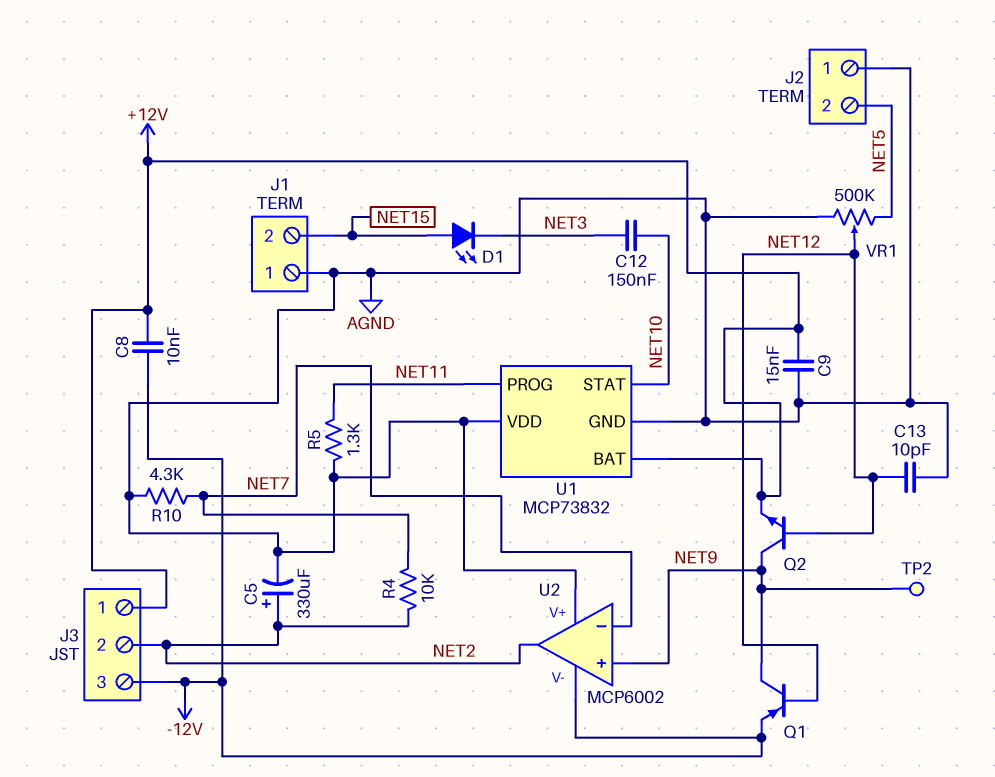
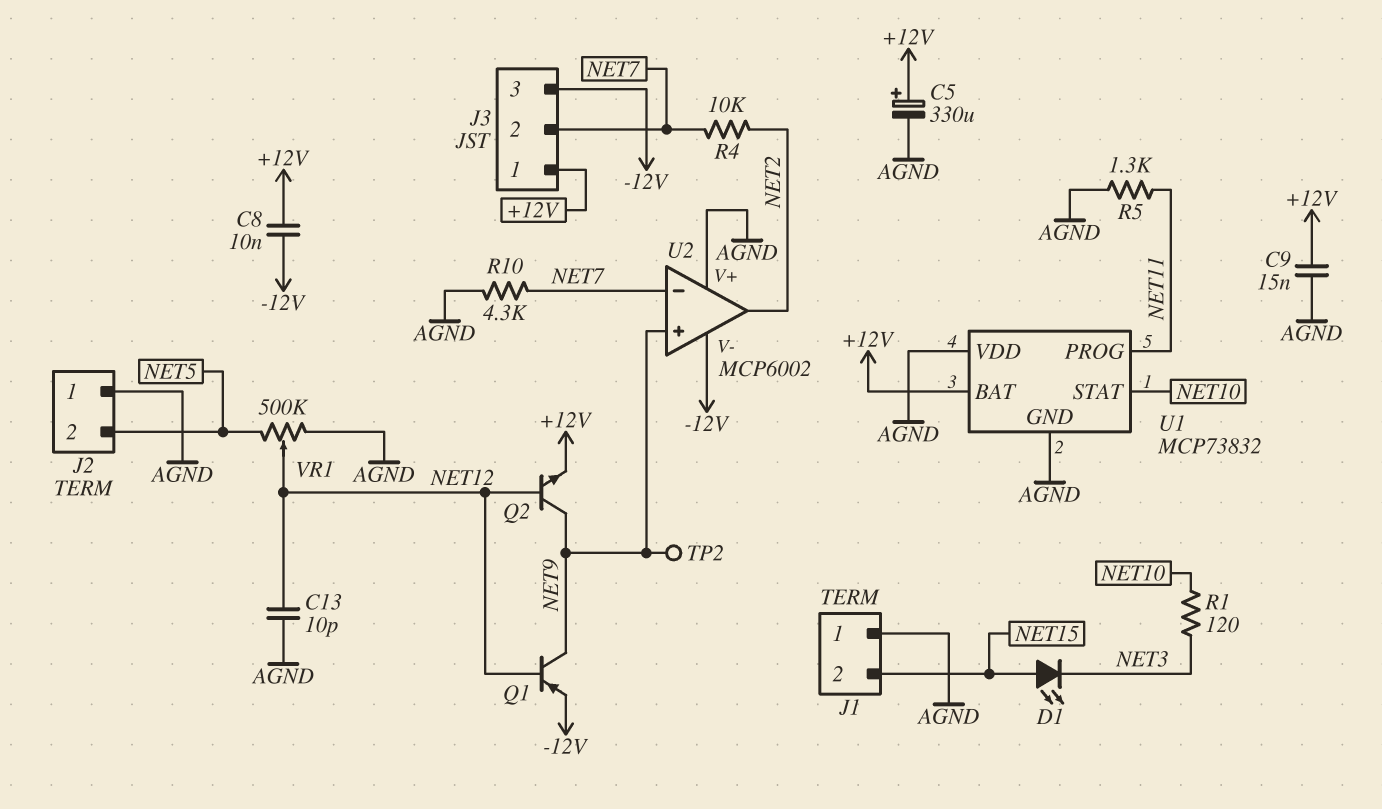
C5: 330uF (plus NET2, minus AGND) -> 330uF (plus +12V, minus AGND)
C12: 150nF (NET3, NET10) -> none
J3 pin 2: NET2 -> NET7
R1: none -> 120 (NET3, NET10)

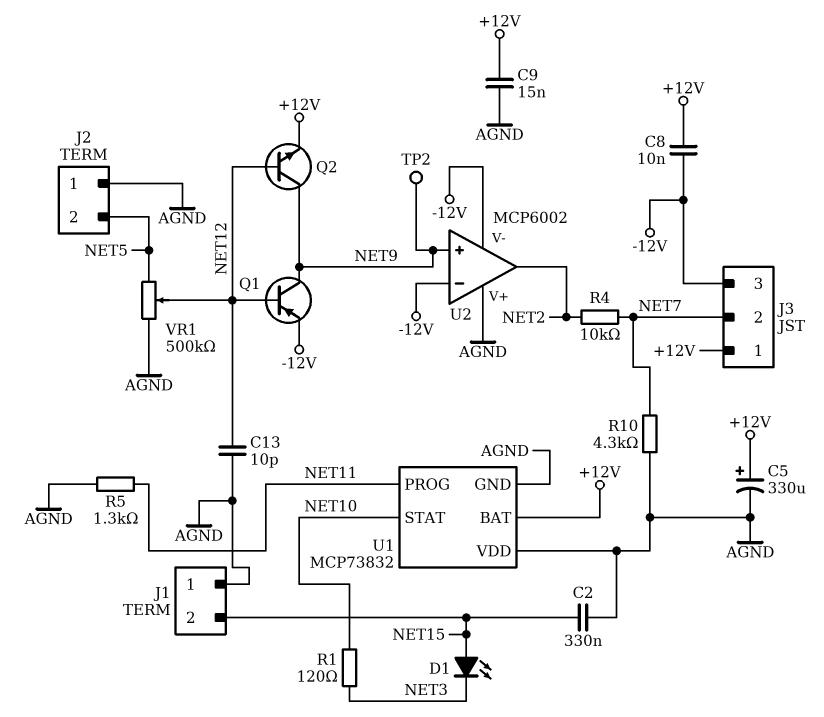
C2: none -> 330nF (AGND, NET15)
U2 pin in-: NET7 -> -12V

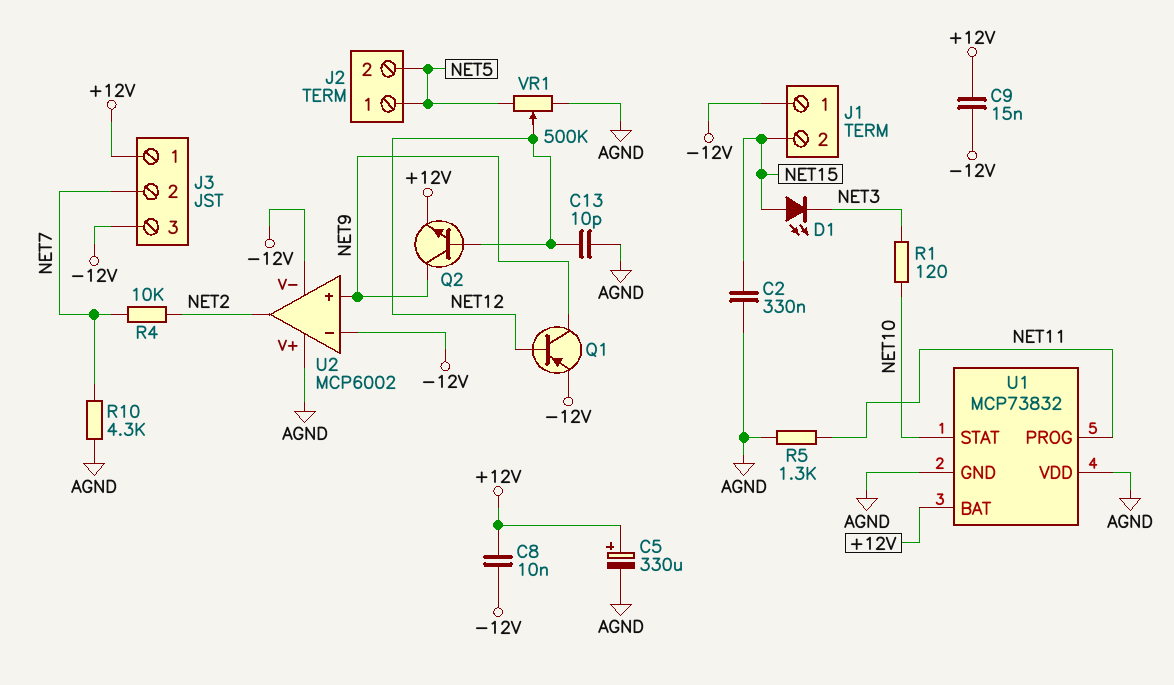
C9: 15nF (+12V, AGND) -> 15nF (+12V, -12V)
J1 pin 1: AGND -> -12V
J2 pin 1: AGND -> NET5
TP2: test point (NET9) -> none

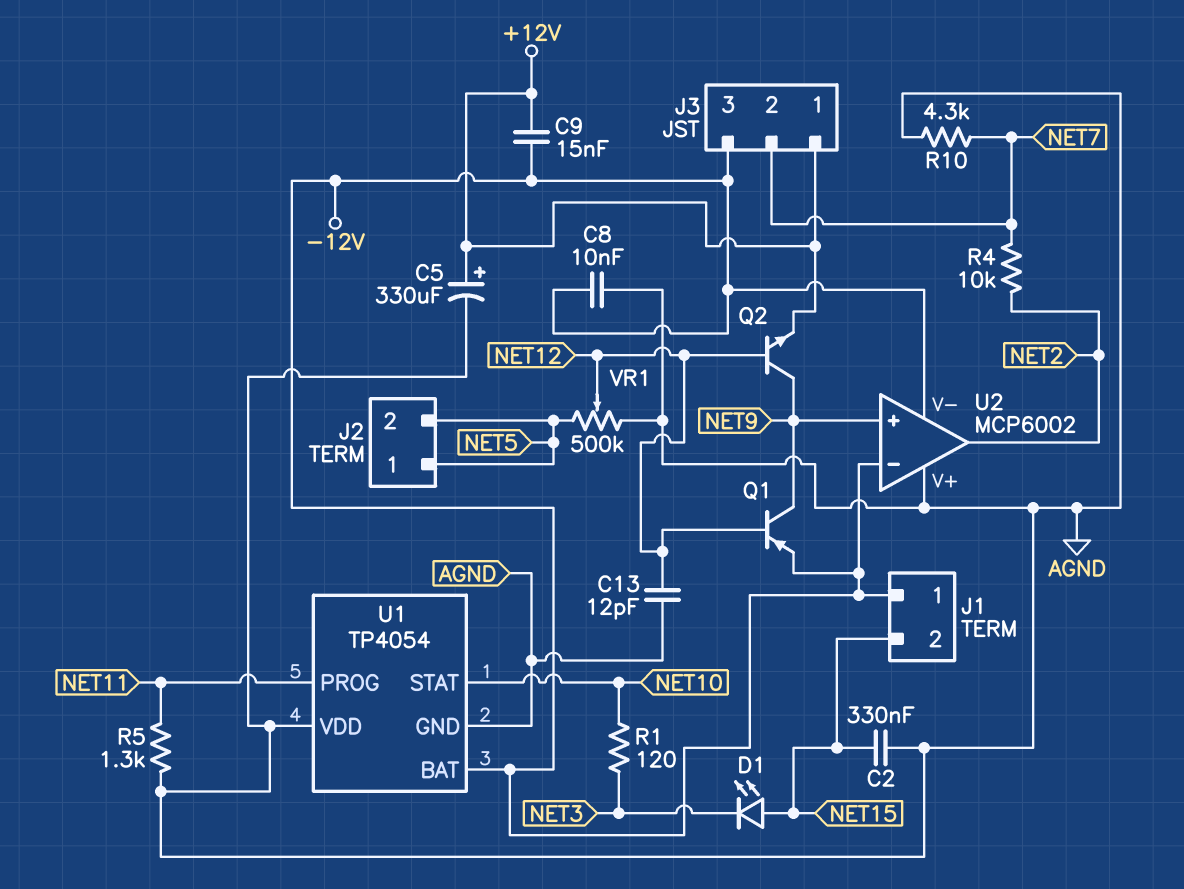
C8: 10nF (+12V, -12V) -> 10nF (-12V, AGND)
C13: 10pF (AGND, NET12) -> 12pF (AGND, NET12)
U1: MCP73832 -> TP4054
U1 pin BAT: +12V -> -12V

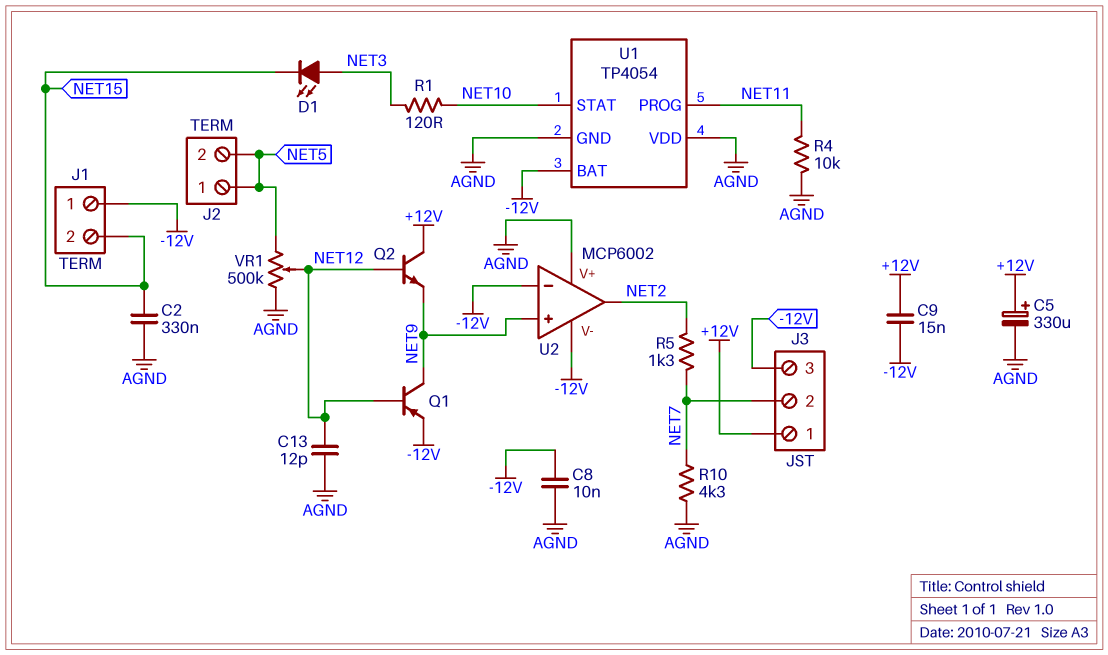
D1: LED (A NET15, K NET3) -> LED (A NET3, K NET15)
Q2: NPN (B NET12, C NET9, E +12V) -> NPN (B NET12, C +12V, E NET9)
R4: 10k (NET2, NET7) -> 10k (AGND, NET11)
R5: 1.3k (AGND, NET11) -> 1.3k (NET2, NET7)

